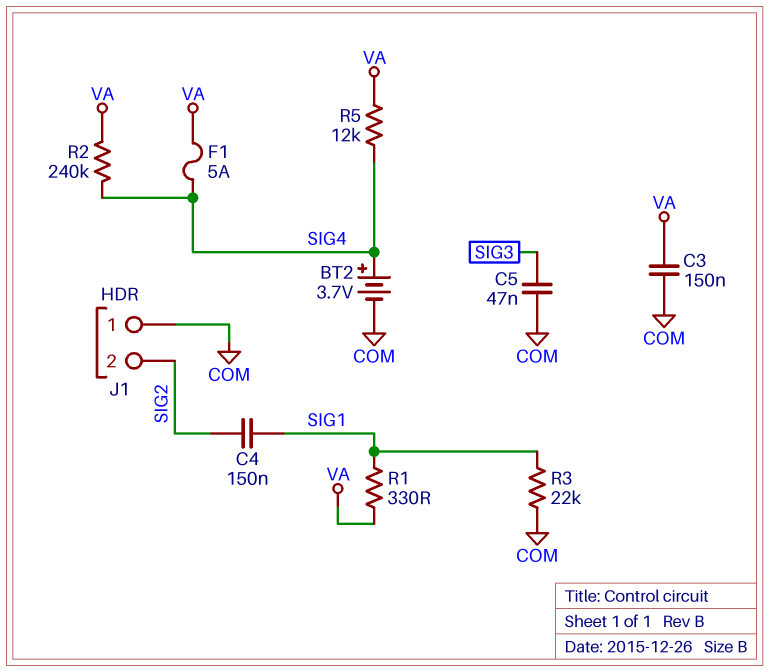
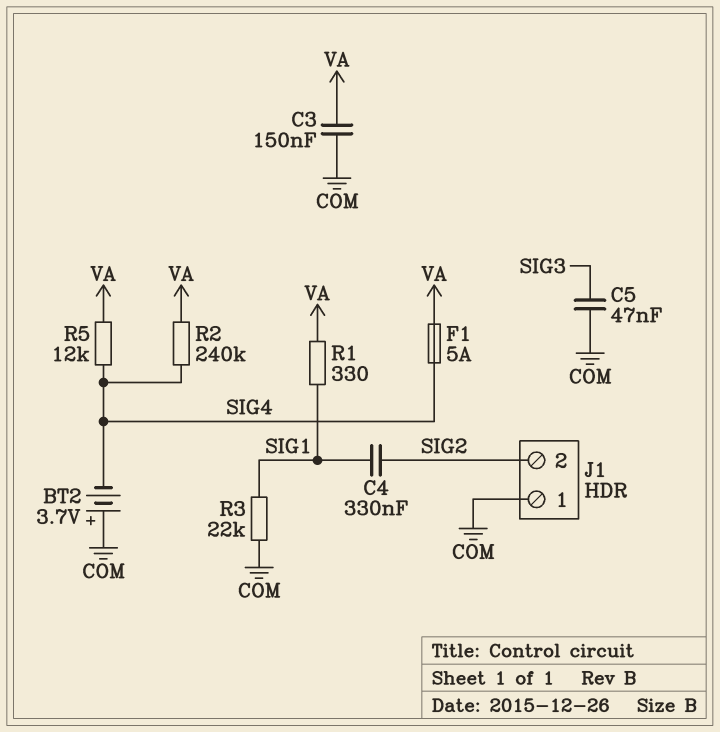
BT2: 3.7V (plus SIG4, minus COM) -> 3.7V (plus COM, minus SIG4)
C4: 150nF (SIG1, SIG2) -> 330nF (SIG1, SIG2)

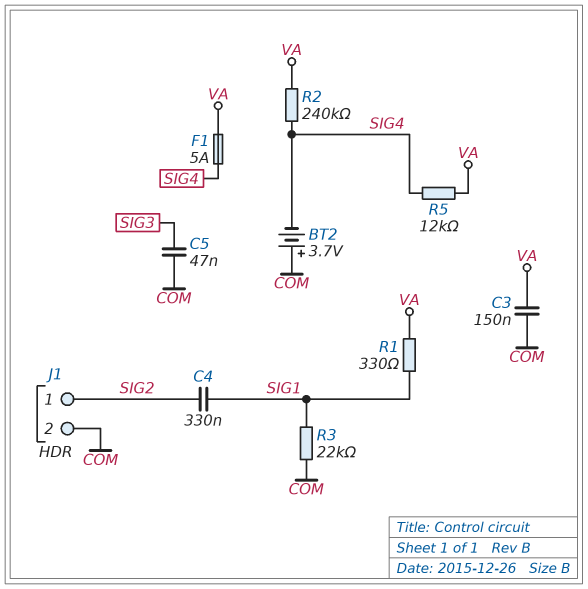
J1 pin 1: COM -> SIG2
J1 pin 2: SIG2 -> COM

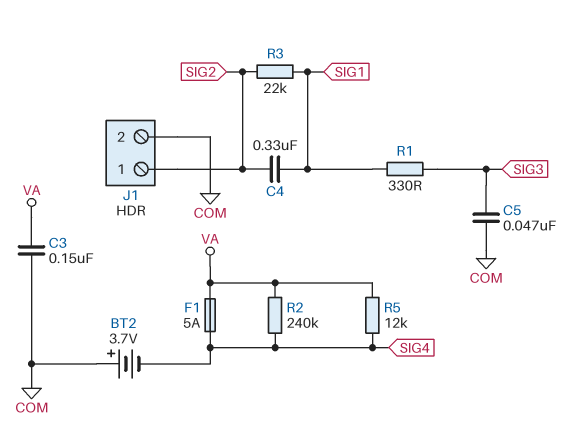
R1: 330 (SIG1, VA) -> 330 (SIG1, SIG3)
R3: 22k (COM, SIG1) -> 22k (SIG1, SIG2)

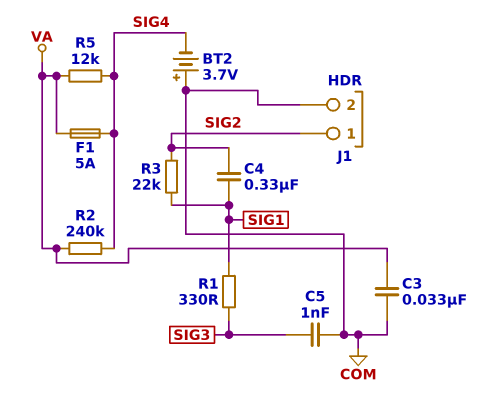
C3: 150nF (COM, VA) -> 33nF (COM, VA)
C5: 47nF (COM, SIG3) -> 1nF (COM, SIG3)

